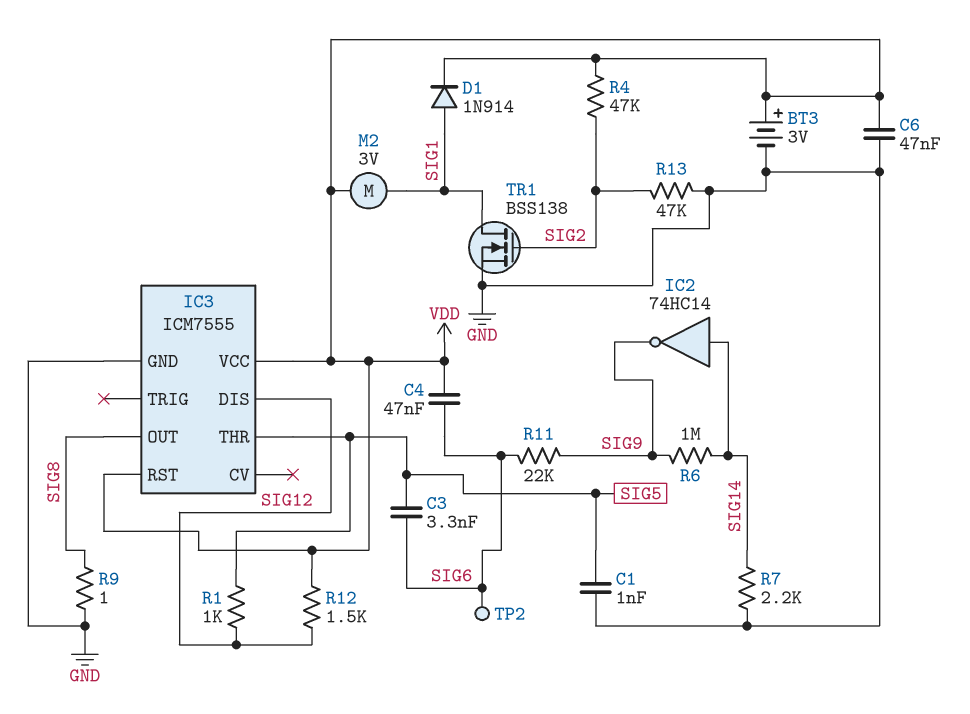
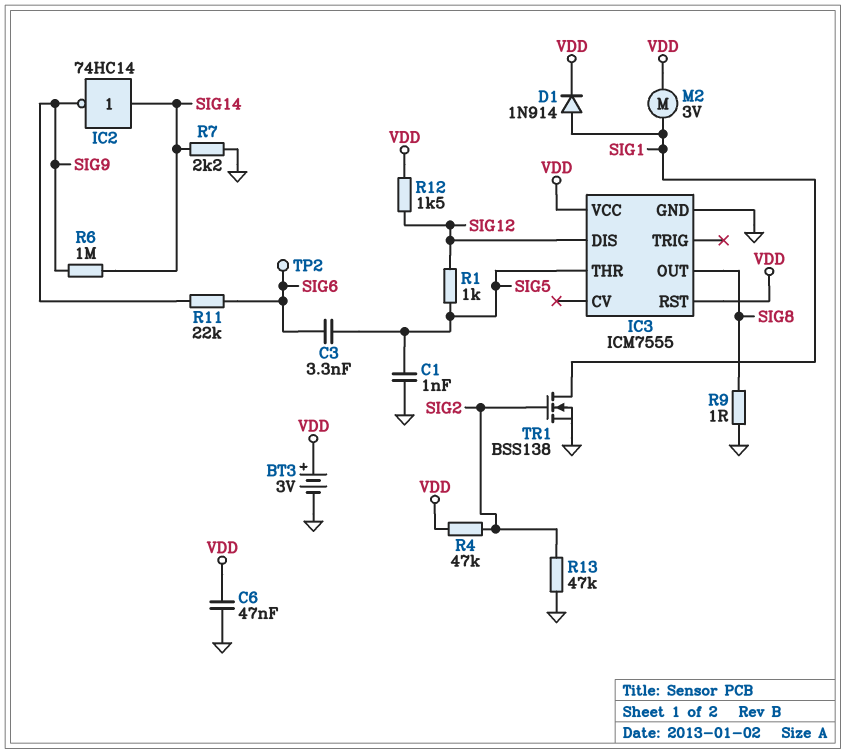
C4: 47nF (SIG6, VDD) -> none

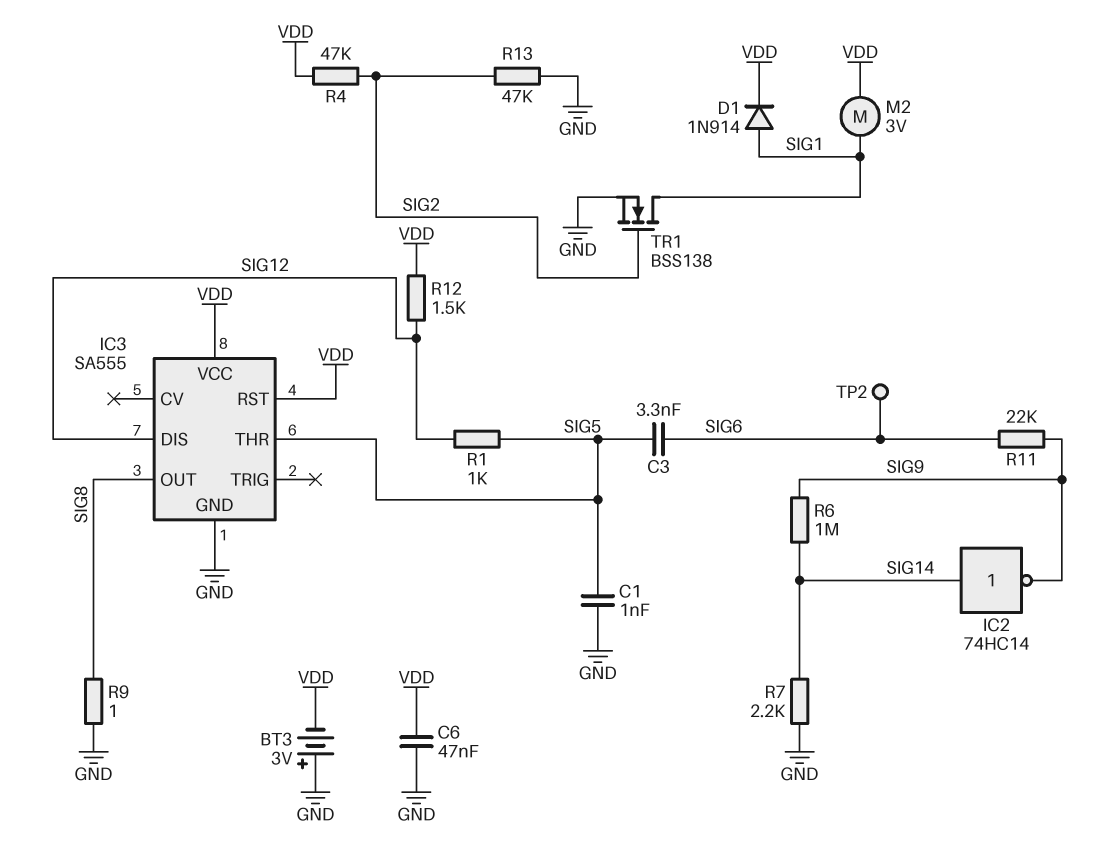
BT3: 3V (plus VDD, minus GND) -> 3V (plus GND, minus VDD)
IC3: ICM7555 -> SA555

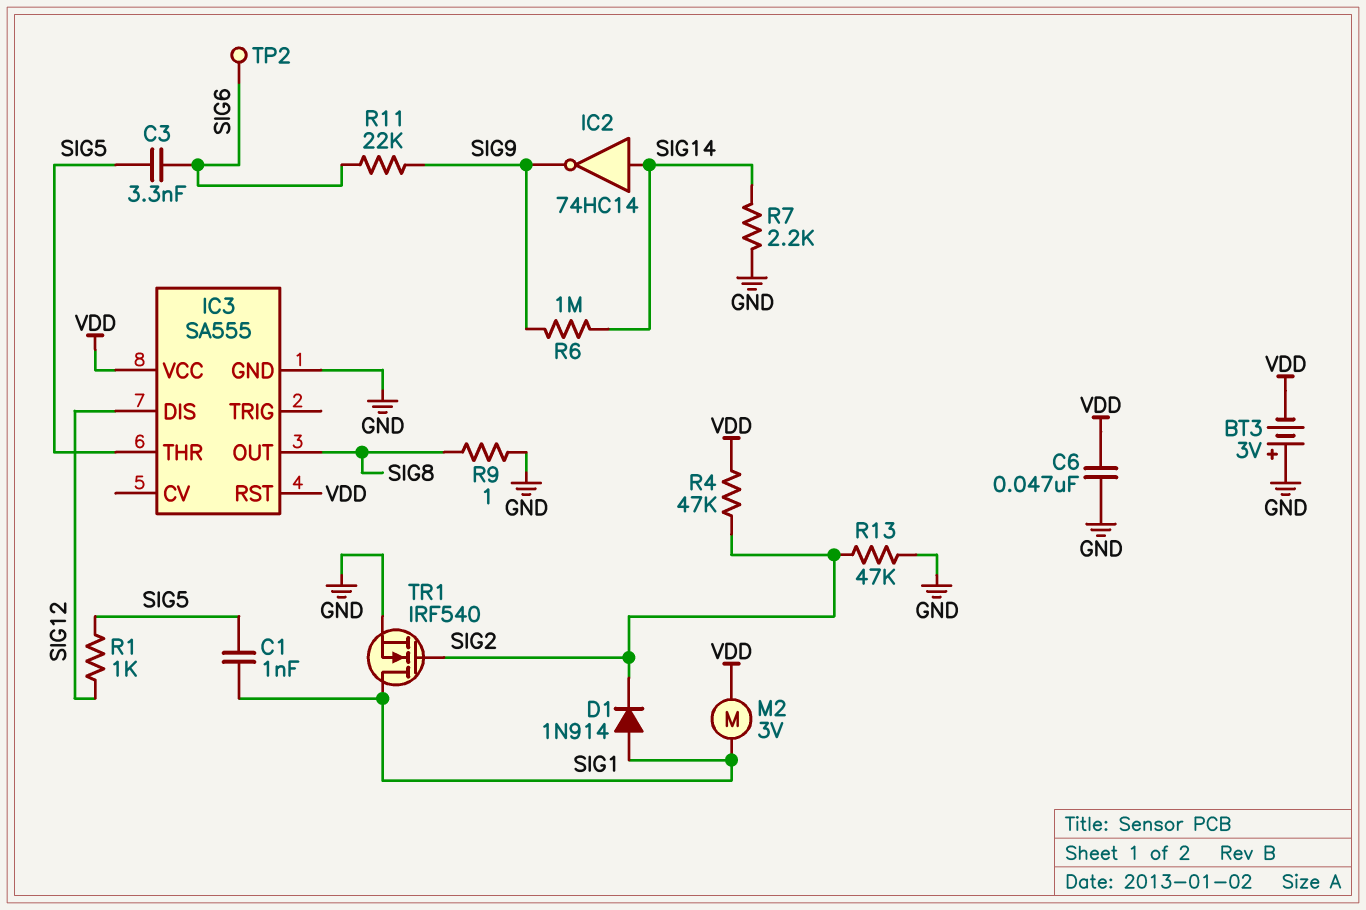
C1: 1nF (GND, SIG5) -> 1nF (SIG1, SIG5)
D1: diode 1N914 (A SIG1, K VDD) -> diode 1N914 (A SIG1, K SIG2)
R12: 1.5k (SIG12, VDD) -> none
TR1: NMOS BSS138 (G SIG2, D SIG1, S GND) -> NMOS IRF540 (G SIG2, D SIG1, S GND)

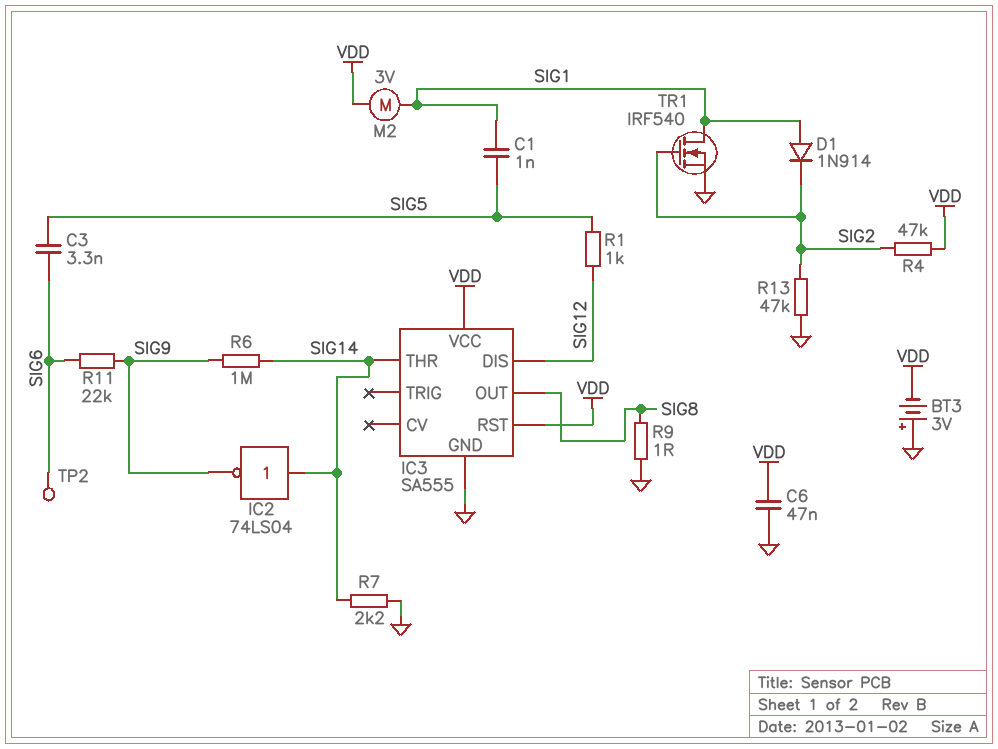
IC2: NOT 74HC14 (in SIG14, out SIG9) -> NOT 74LS04 (in SIG14, out SIG9)
IC3 pin THR: SIG5 -> SIG14

